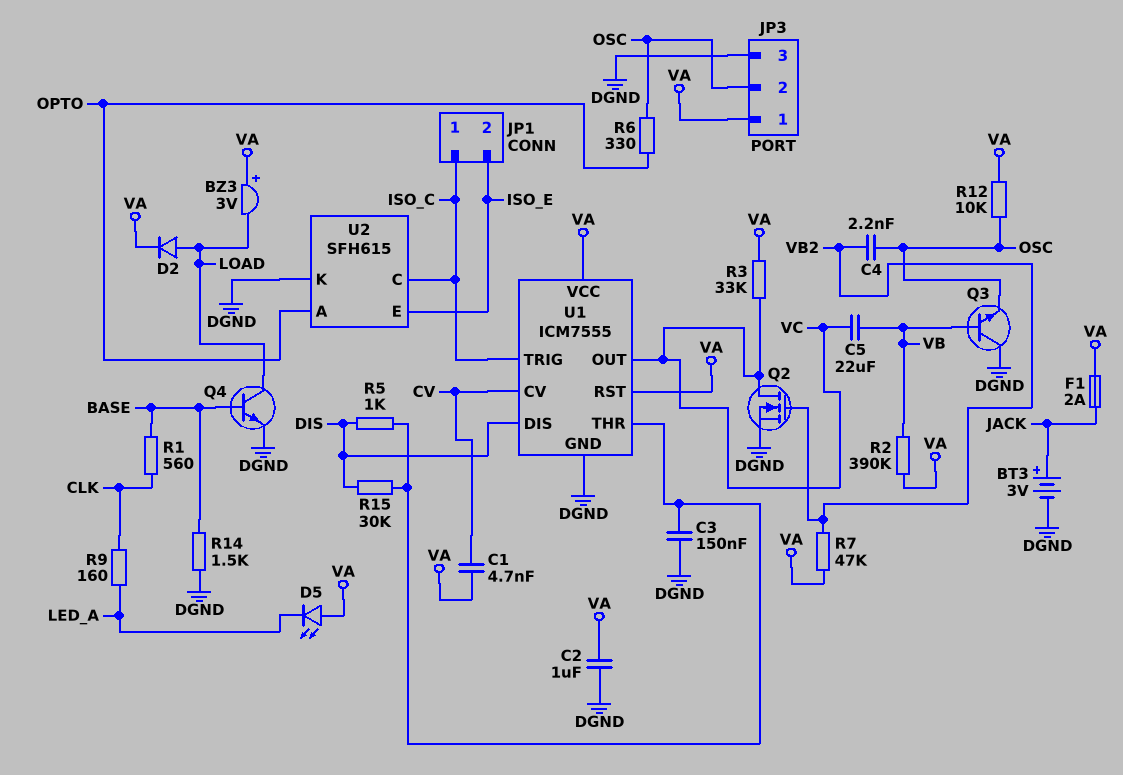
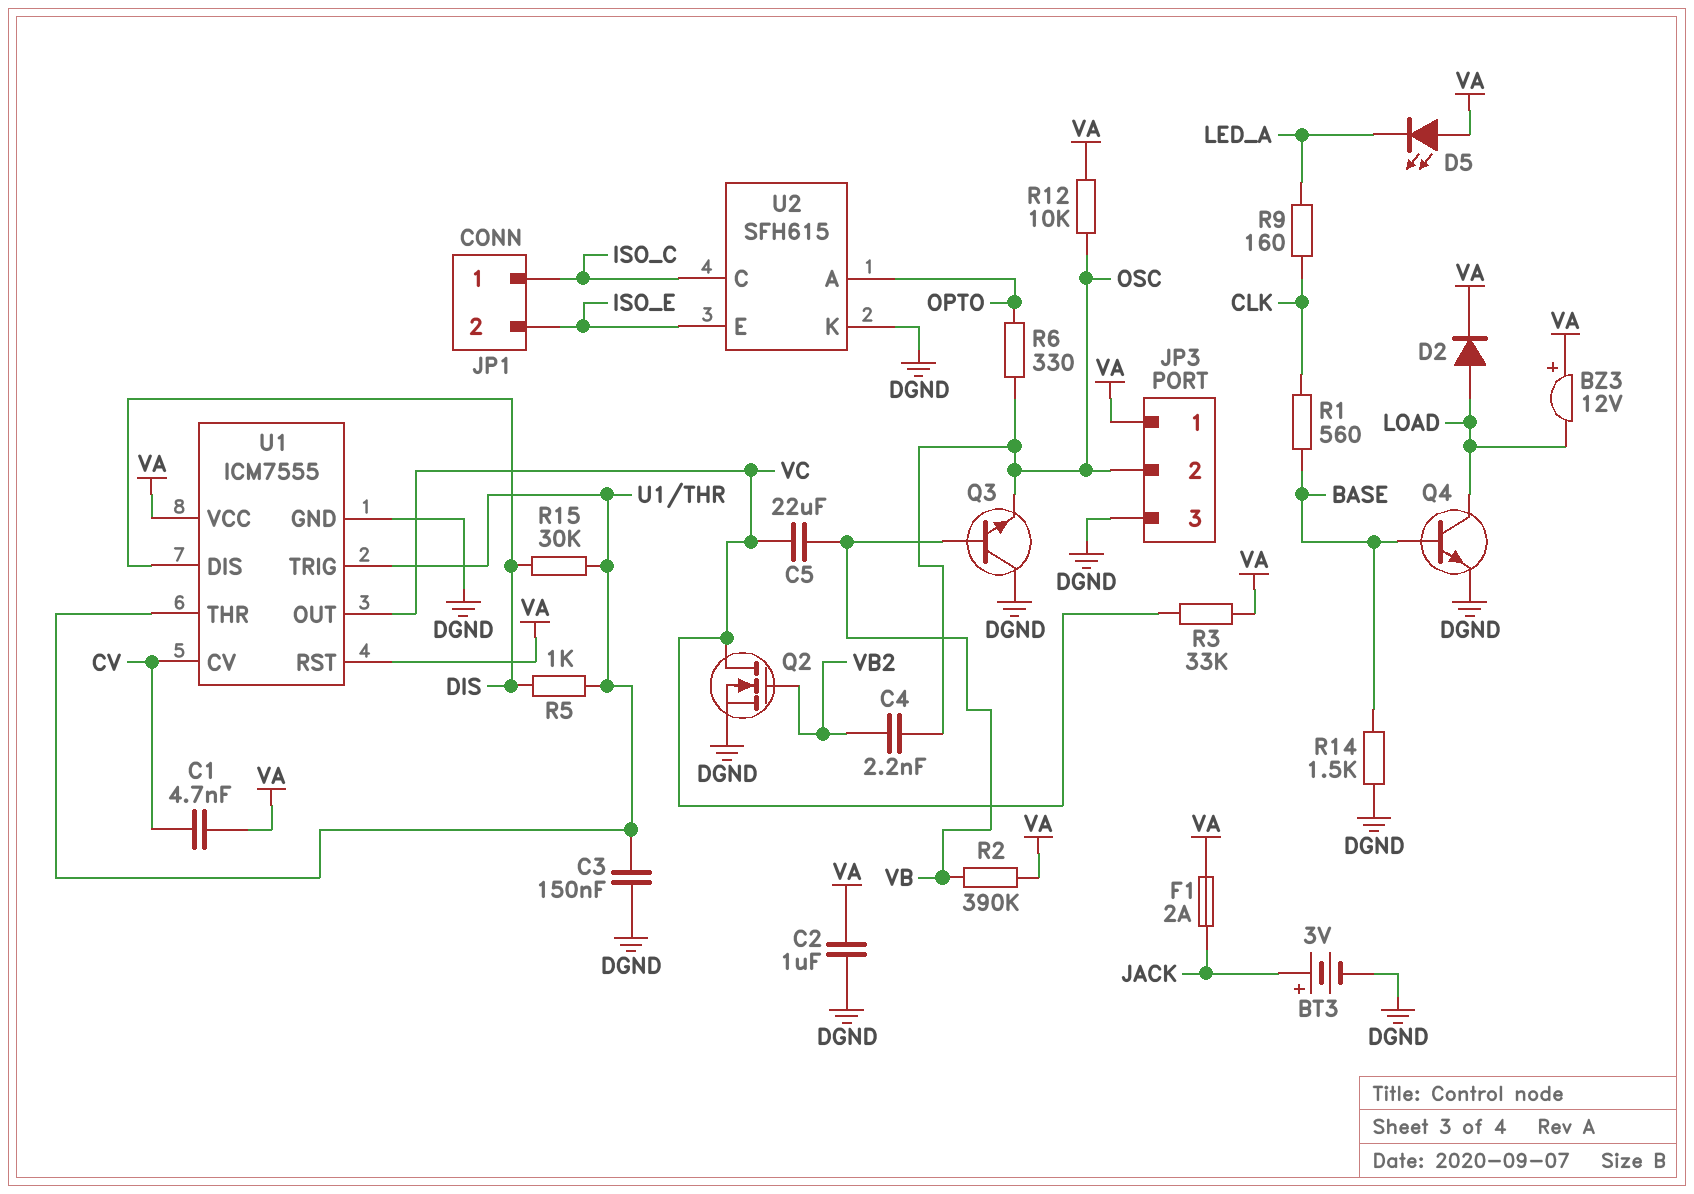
BZ3: buzzer 3V (plus VA, minus LOAD) -> buzzer 12V (plus VA, minus LOAD)
R7: 47k (VA, VB2) -> none
U1 pin TRIG: ISO_C -> U1/THR

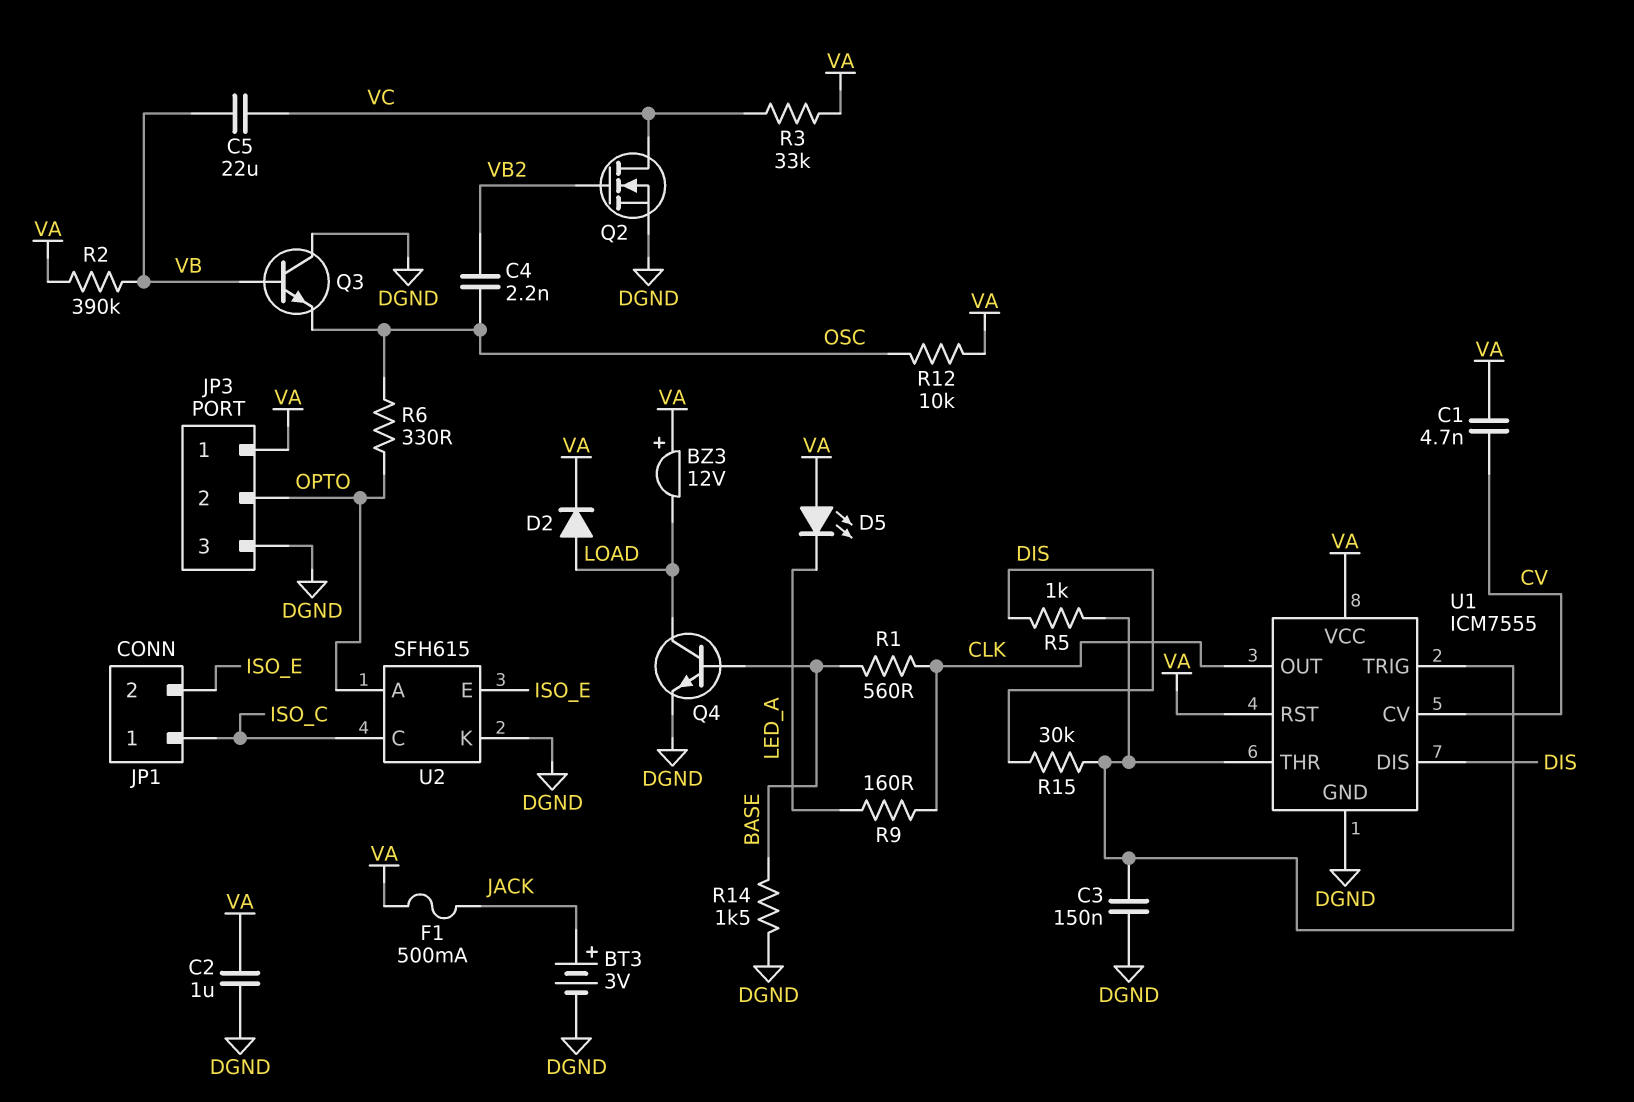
F1: 2A (JACK, VA) -> 500mA (JACK, VA)
JP3 pin 2: OSC -> OPTO
U1 pin OUT: VC -> CLK

